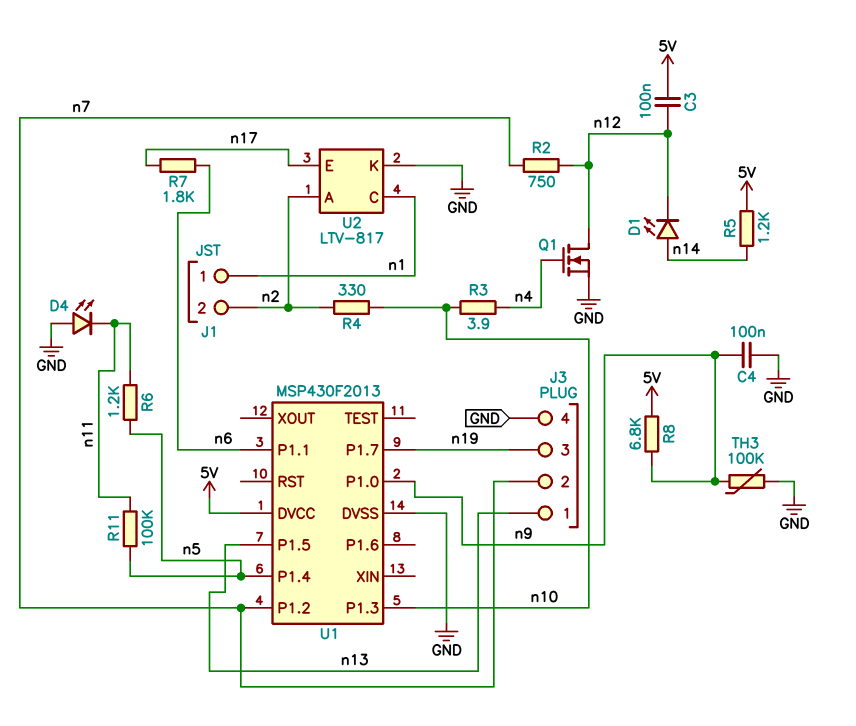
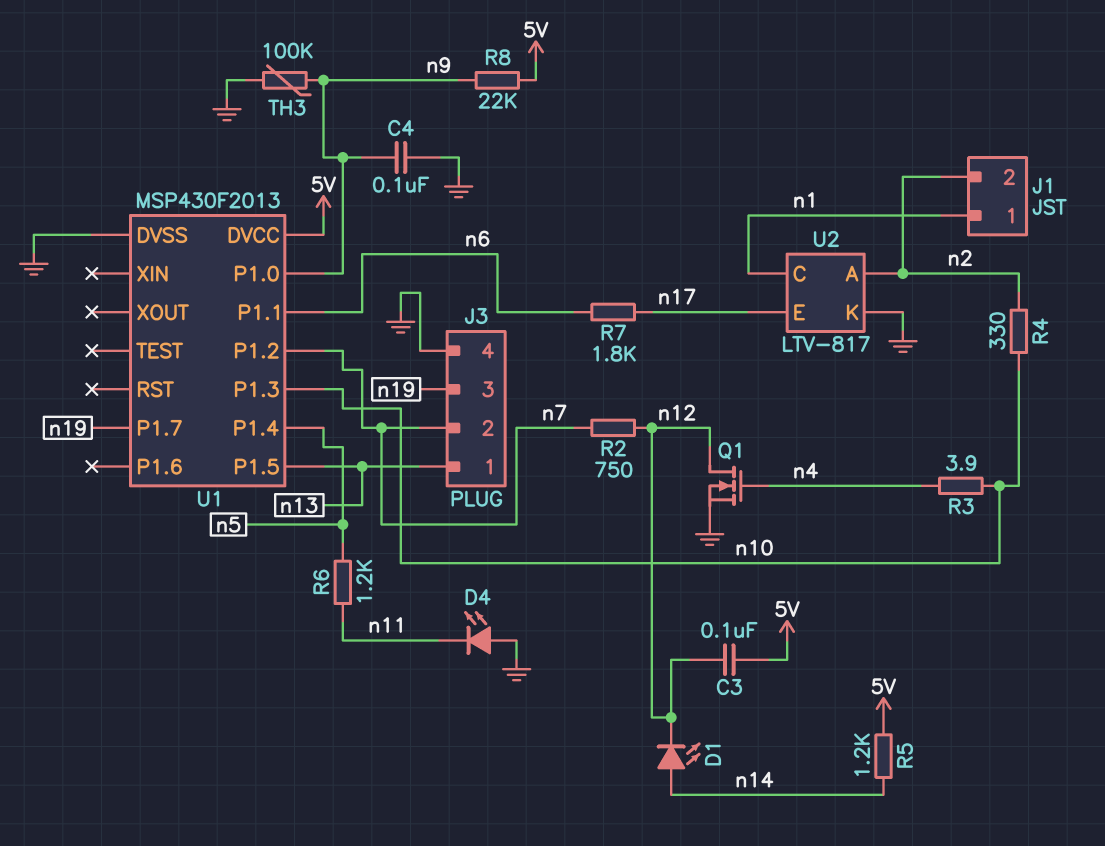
R8: 6.8k (5V, n9) -> 22k (5V, n9)
R11: 100k (n5, n11) -> none

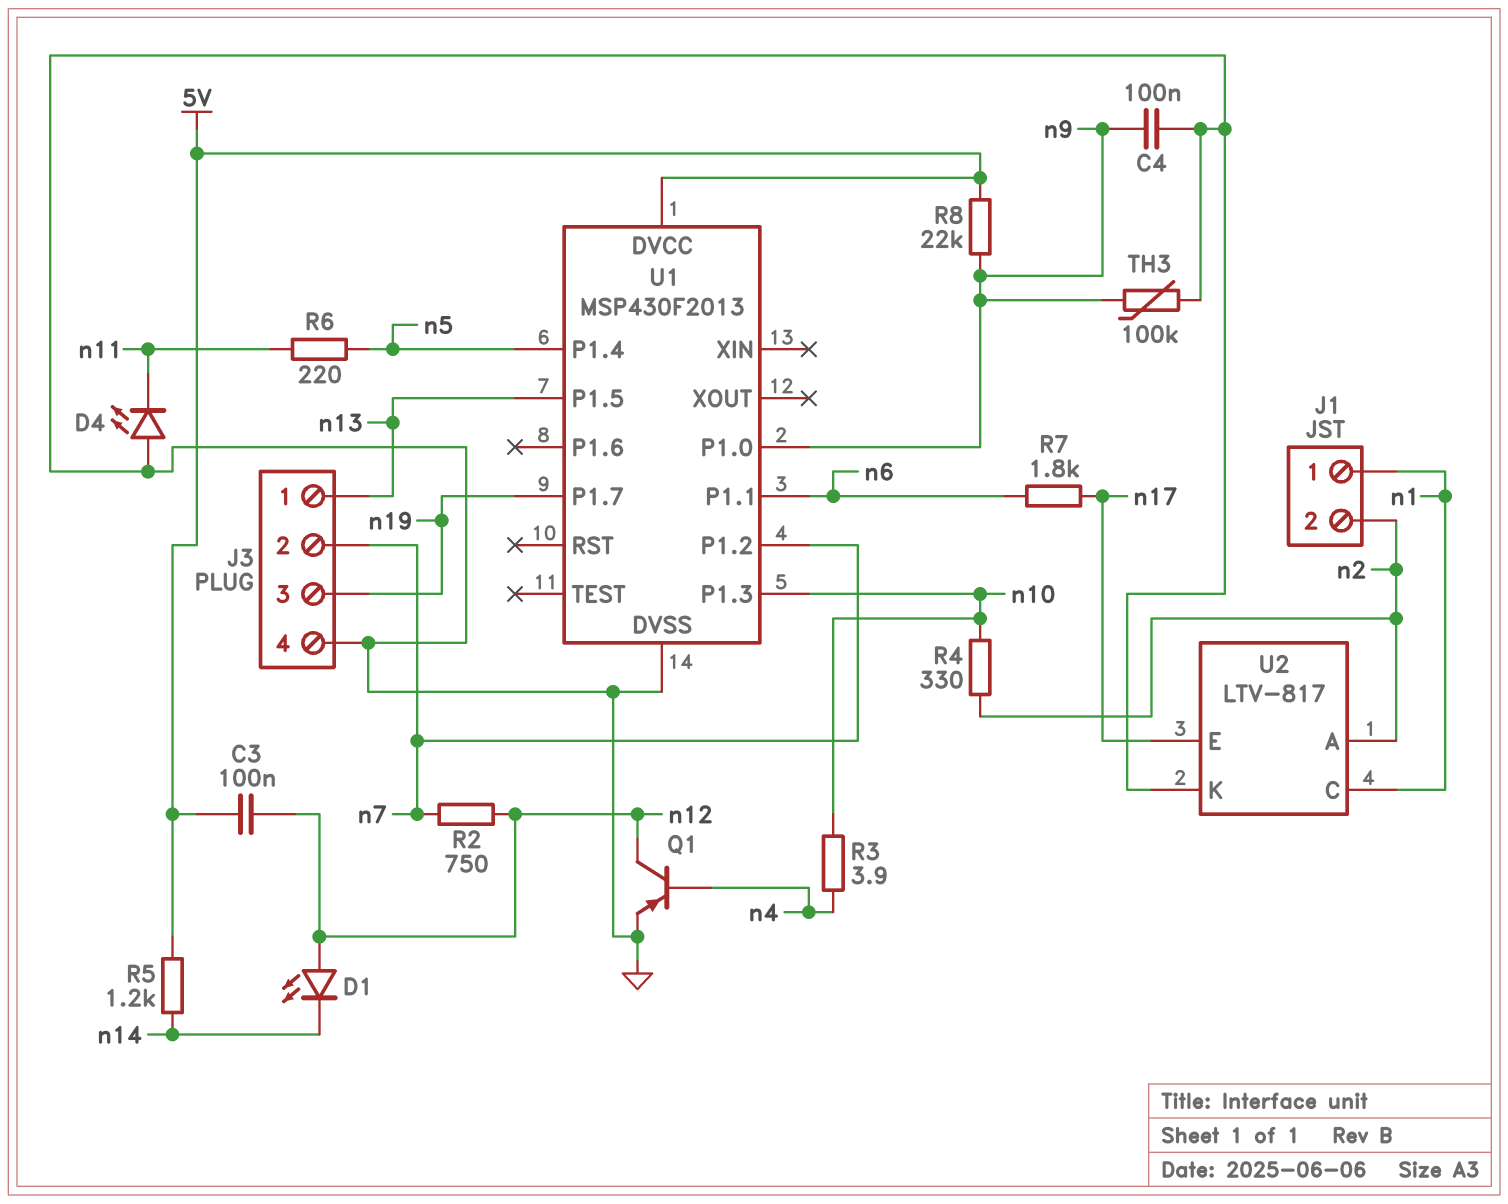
D1: LED (A n14, K n12) -> LED (A n12, K n14)
Q1: NMOS (G n4, D n12, S GND) -> PNP (B n4, C n12, E GND)
R6: 1.2k (n5, n11) -> 220 (n5, n11)

